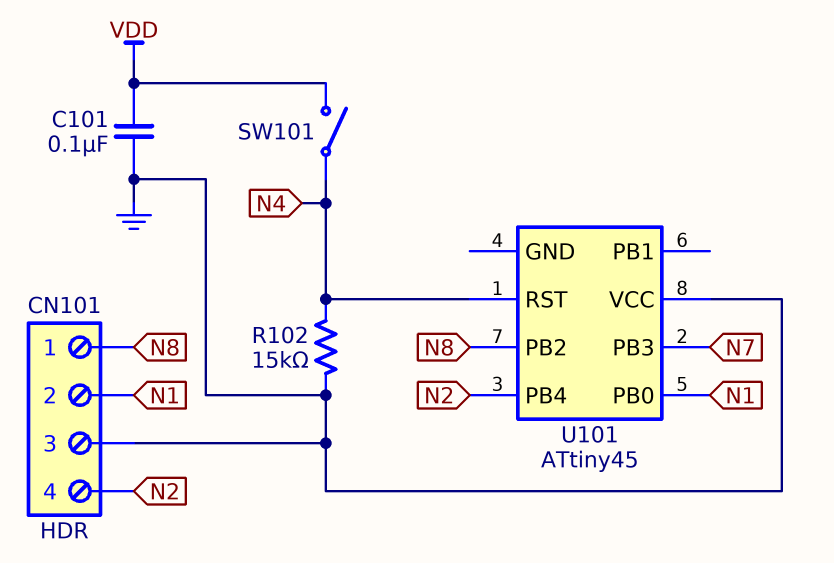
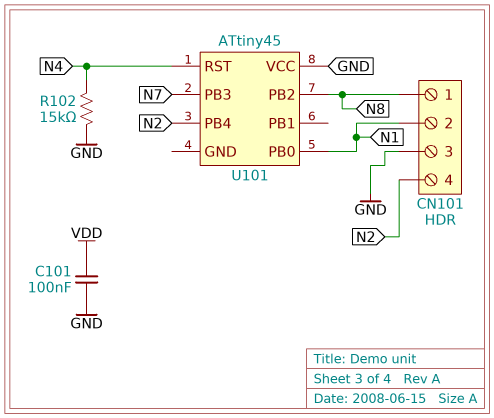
SW101: switch (N4, VDD) -> none

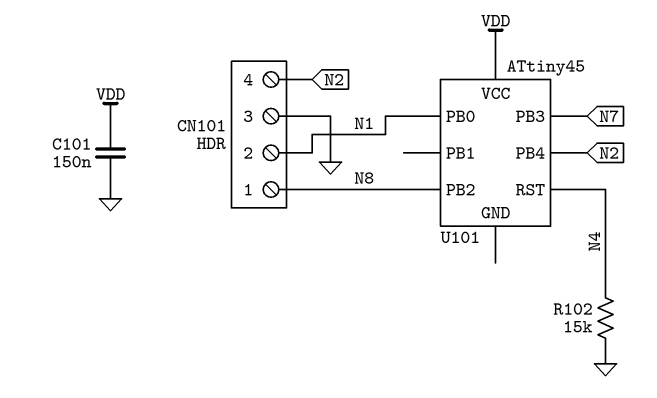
C101: 100nF (GND, VDD) -> 150nF (GND, VDD)
U101 pin VCC: GND -> VDD

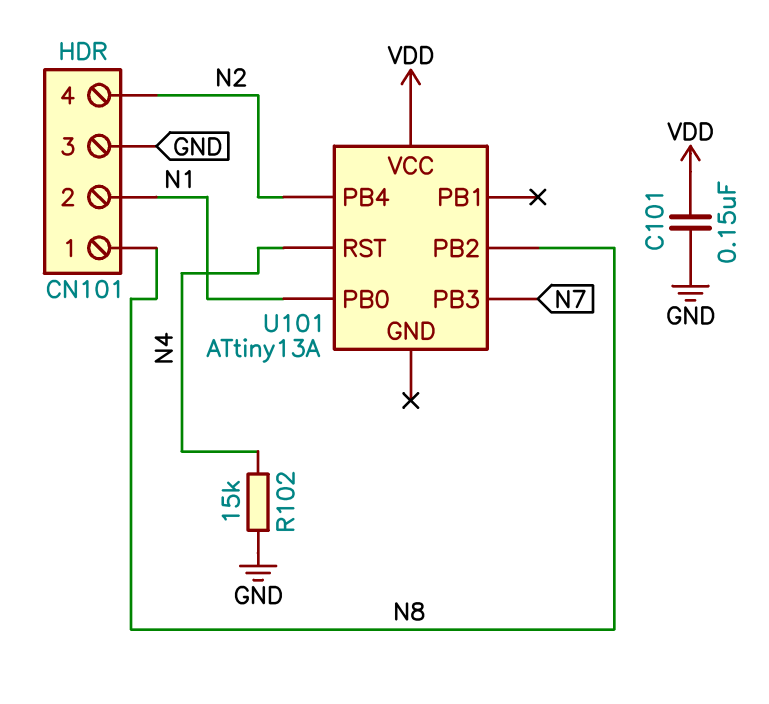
U101: ATtiny45 -> ATtiny13A

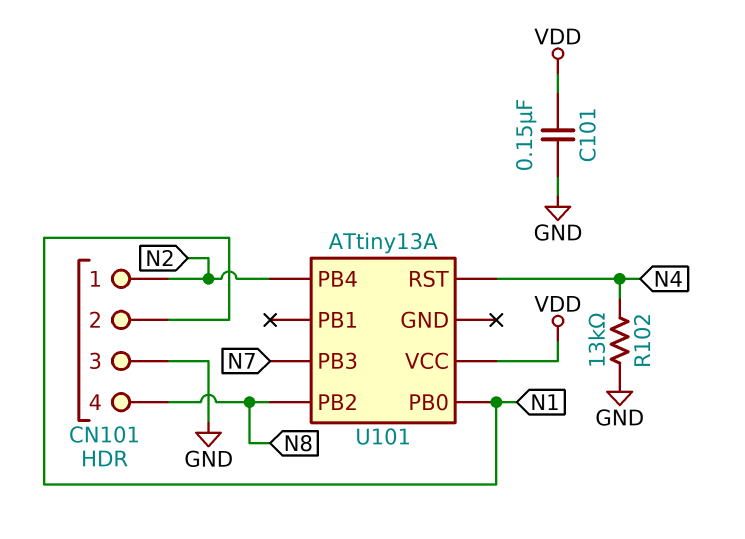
CN101 pin 1: N8 -> N2
CN101 pin 4: N2 -> N8
R102: 15k (GND, N4) -> 13k (GND, N4)

